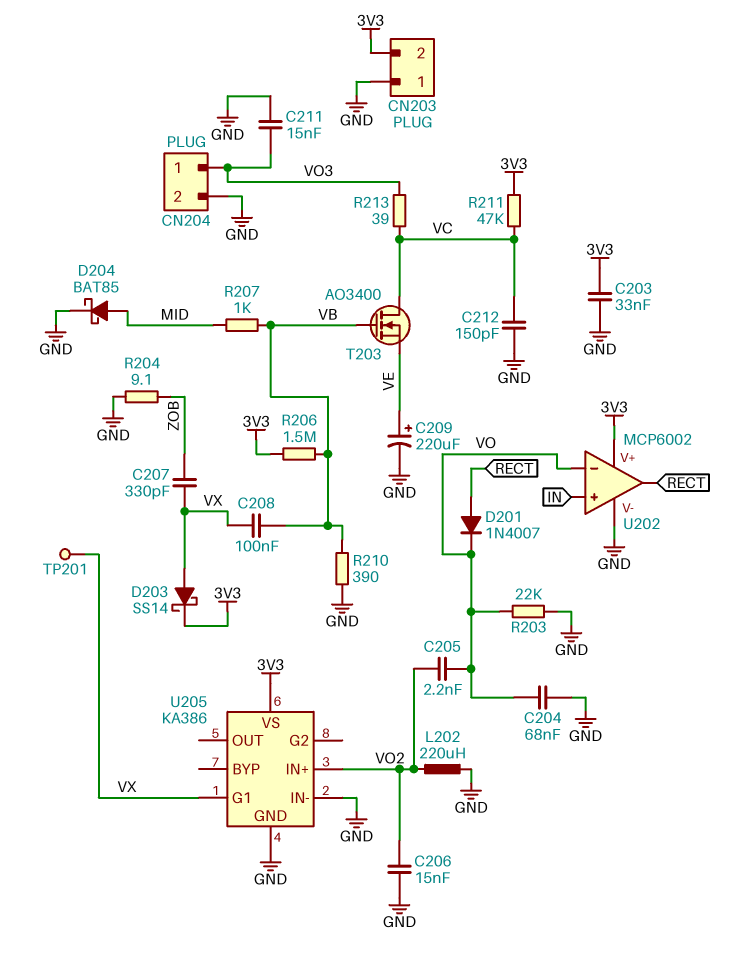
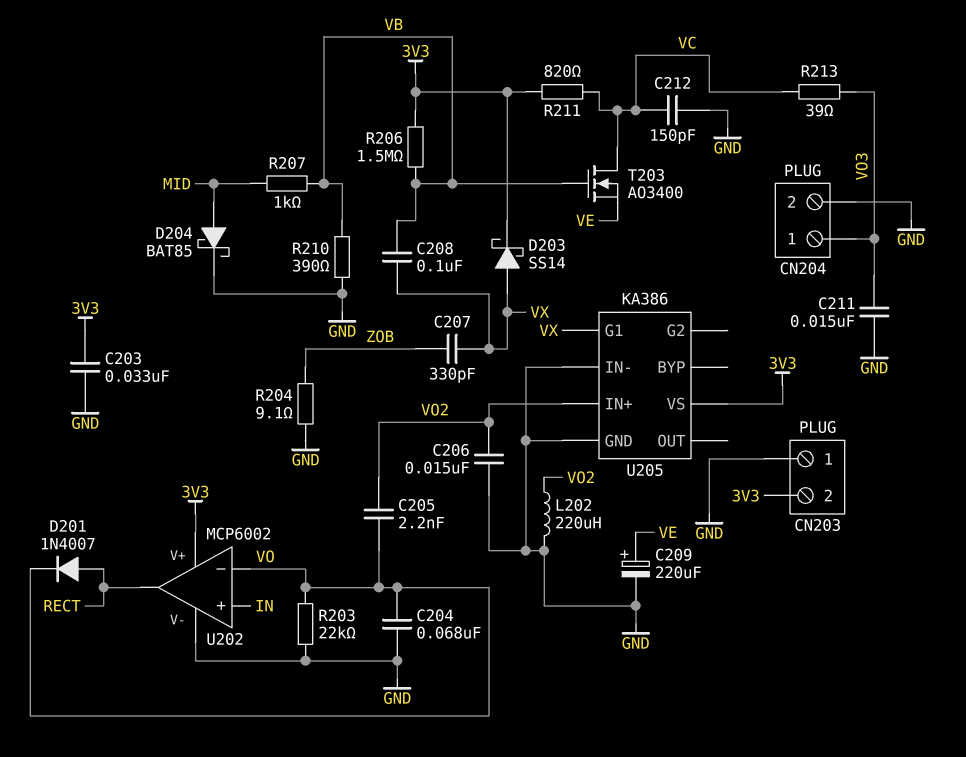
R211: 47k (3V3, VC) -> 820 (3V3, VC)
TP201: test point (VX) -> none

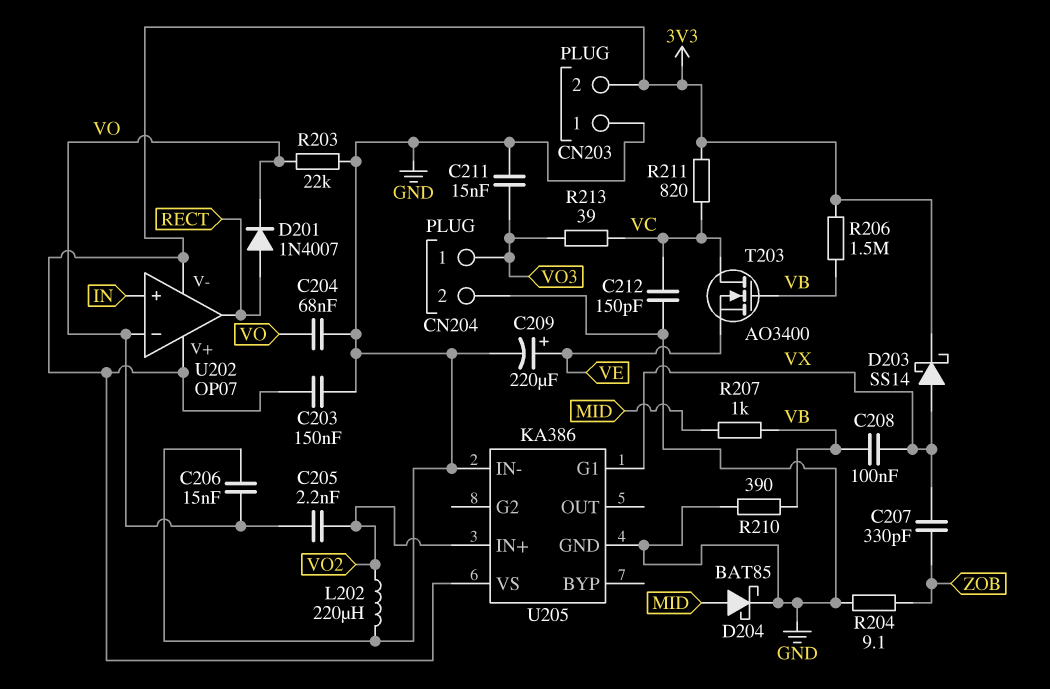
C203: 33nF (3V3, GND) -> 150nF (3V3, GND)
C206: 15nF (GND, VO2) -> 15nF (GND, VO)
U202: MCP6002 -> OP07
U202 pin V-: GND -> 3V3

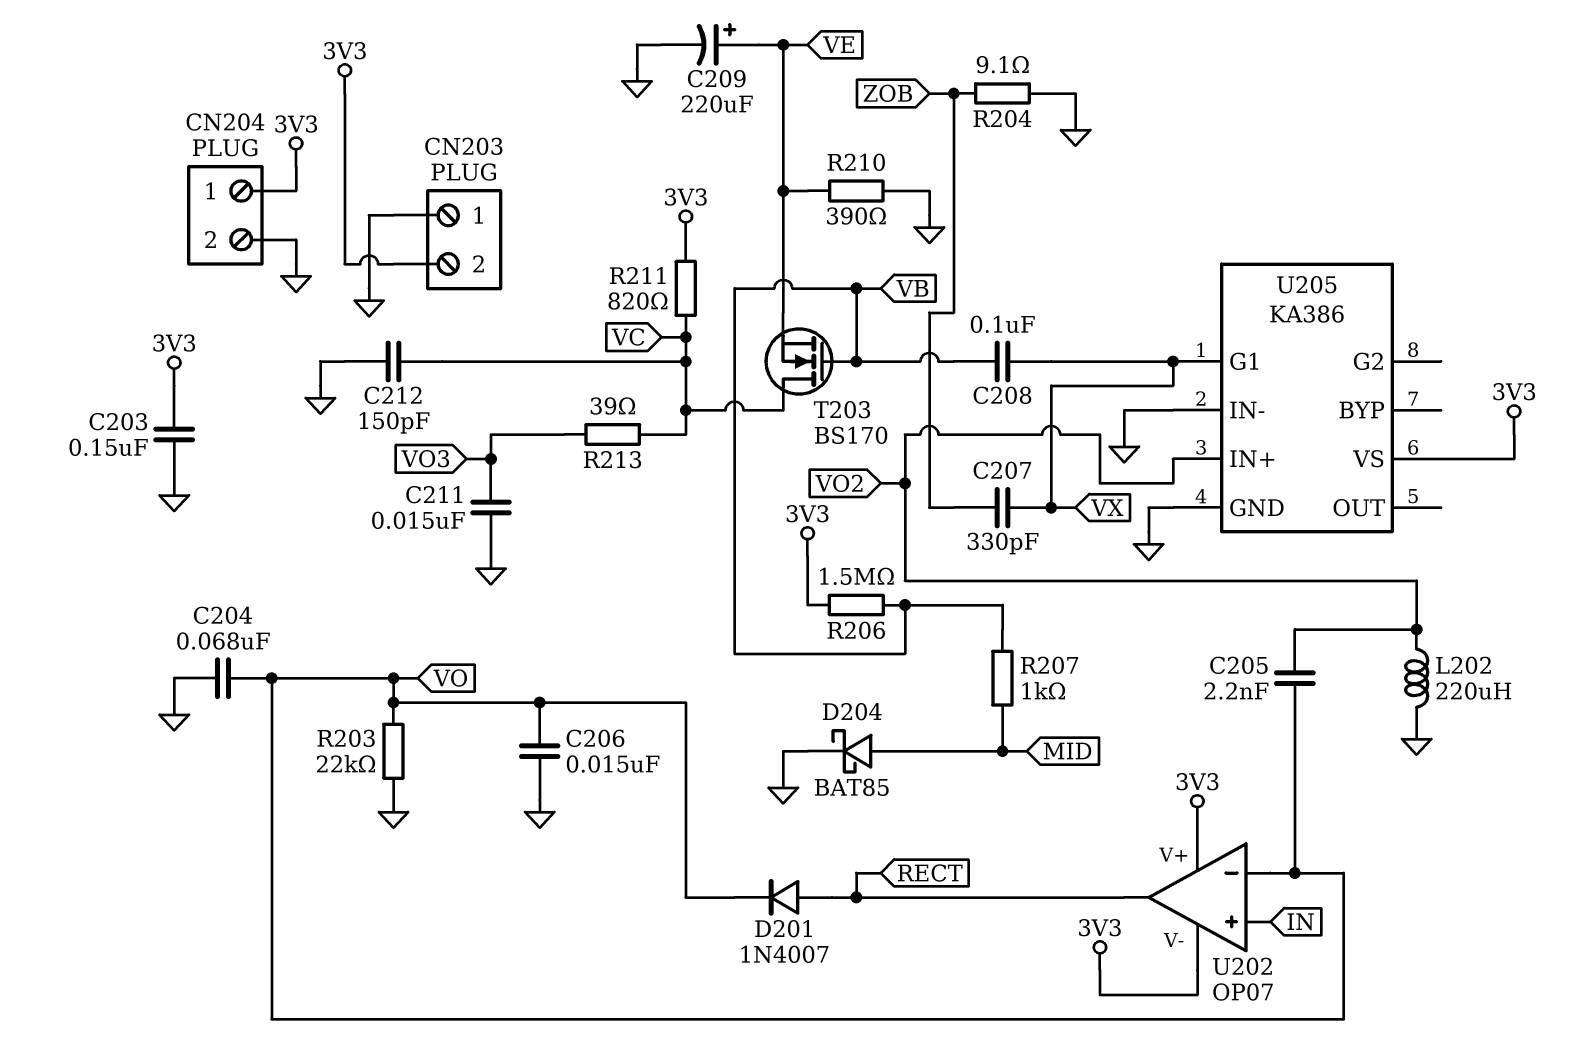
CN204 pin 1: VO3 -> 3V3
D203: schottky SS14 (A VX, K 3V3) -> none
R210: 390 (GND, VB) -> 390 (GND, VE)
T203: NMOS AO3400 (G VB, D VC, S VE) -> NMOS BS170 (G VB, D VC, S VE)

